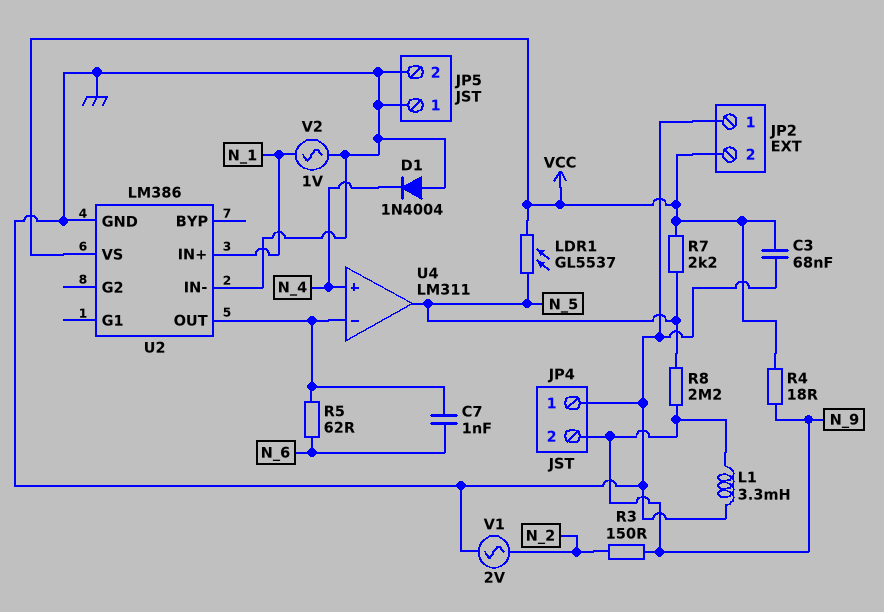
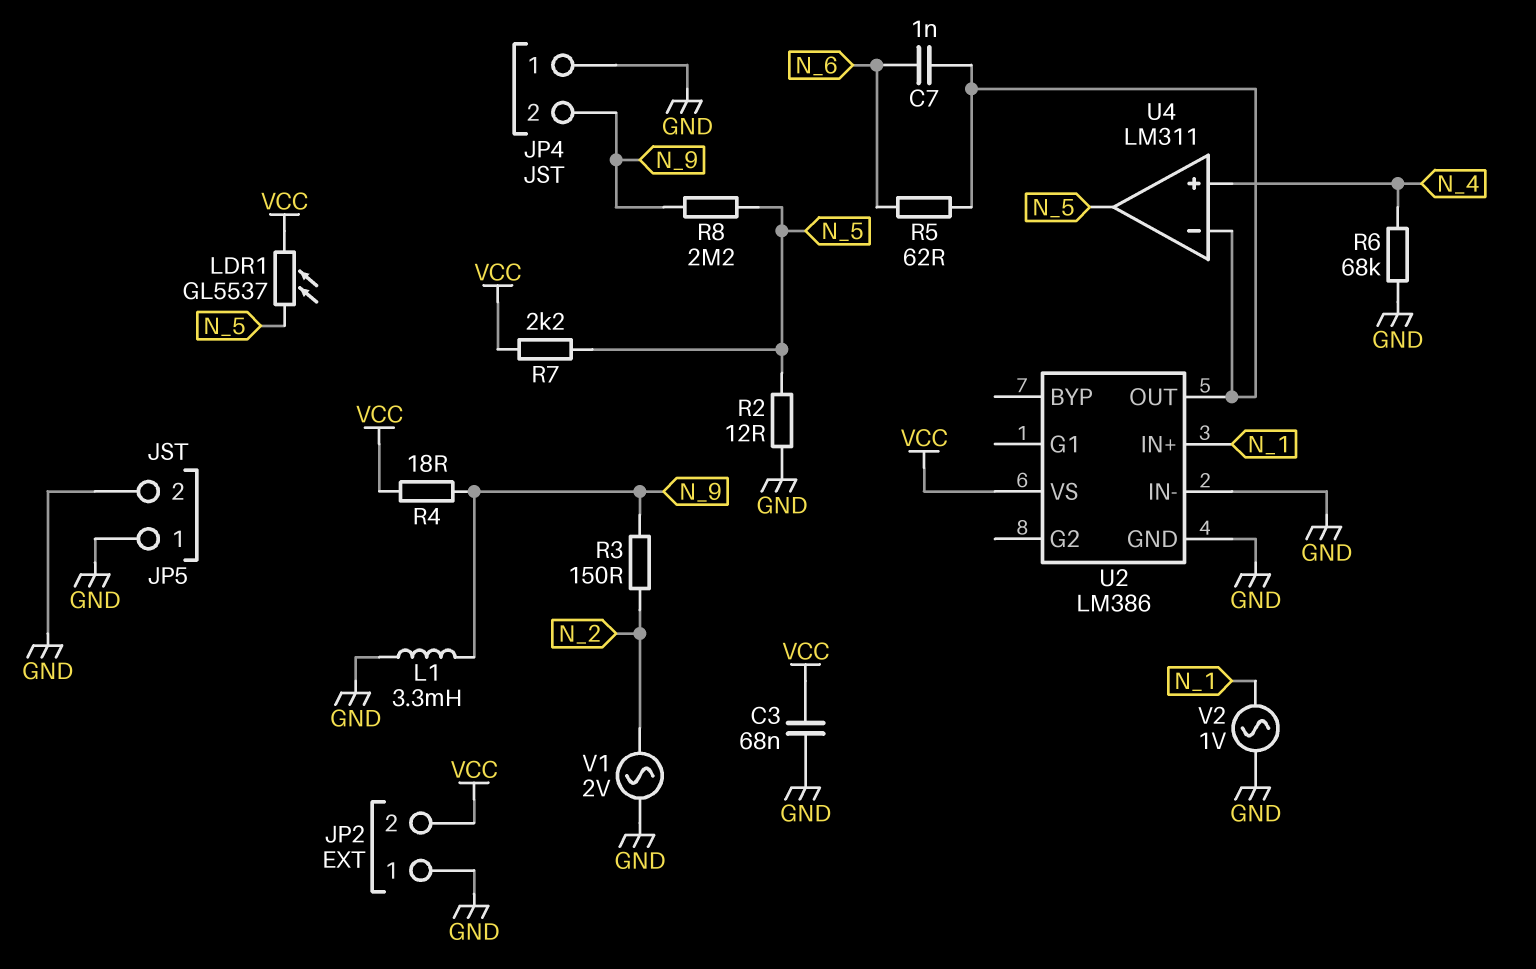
D1: diode 1N4004 (A GND, K N_4) -> none
R2: none -> 12 (GND, N_5)
R6: none -> 68k (GND, N_4)

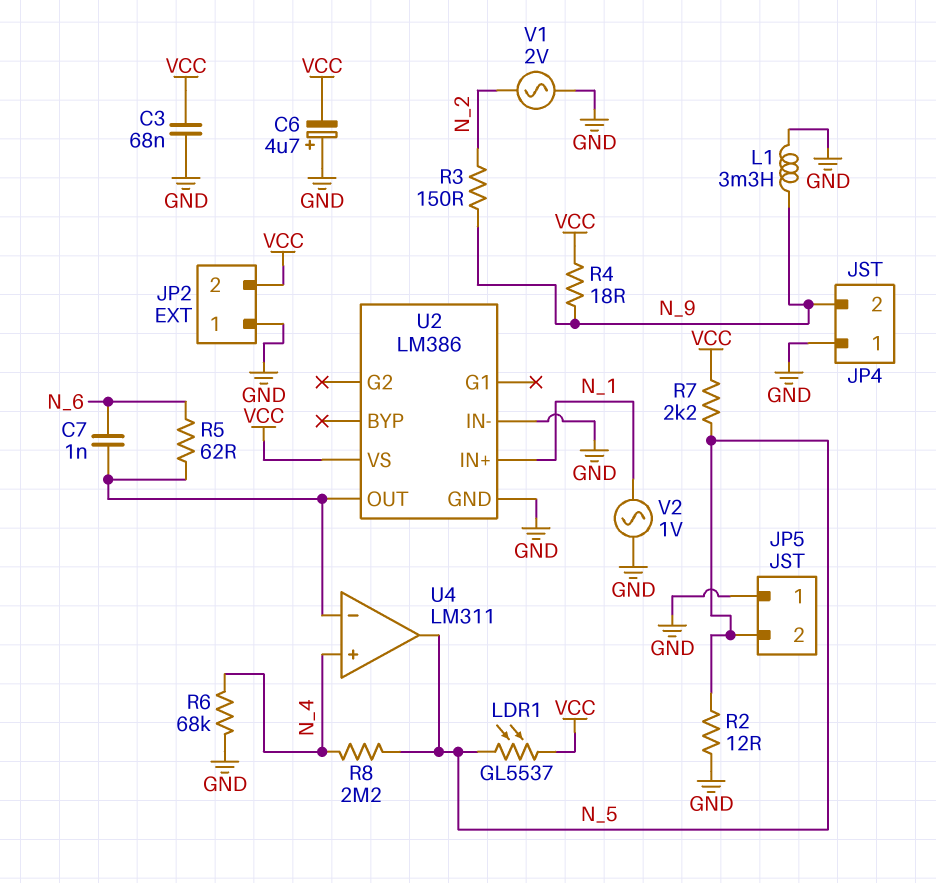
C6: none -> 4.7uF (plus GND, minus VCC)
JP5 pin 2: GND -> N_5
R8: 2.2M (N_5, N_9) -> 2.2M (N_4, N_5)

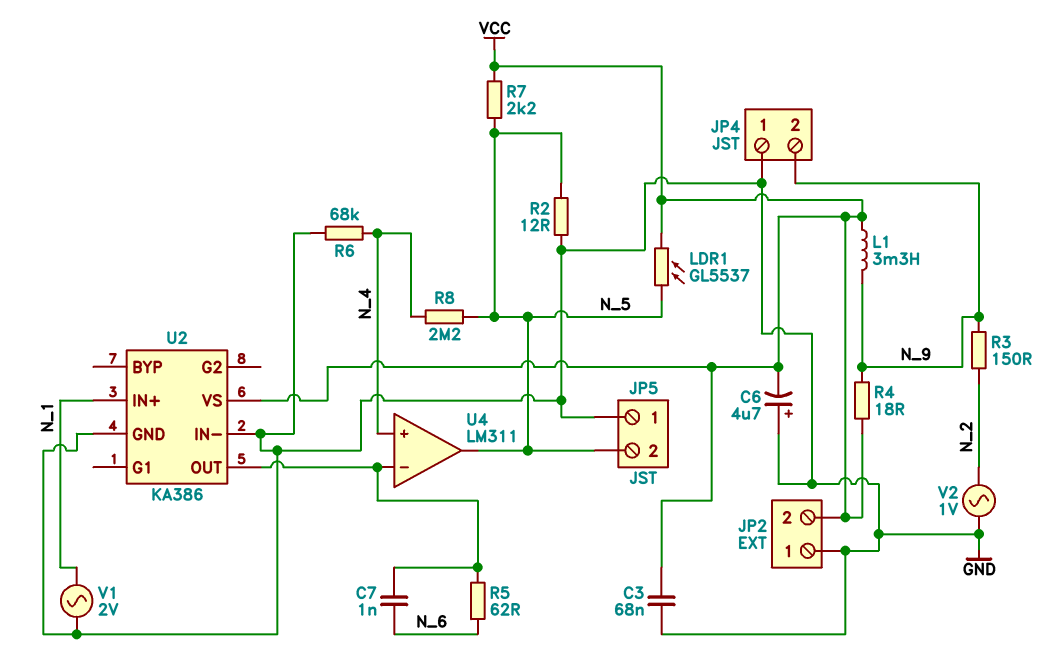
L1: 3.3mH (GND, N_9) -> 3.3mH (N_9, VCC)
U2: LM386 -> KA386
V1: AC 2V (GND, N_2) -> AC 2V (GND, N_1)
V2: AC 1V (GND, N_1) -> AC 1V (GND, N_2)

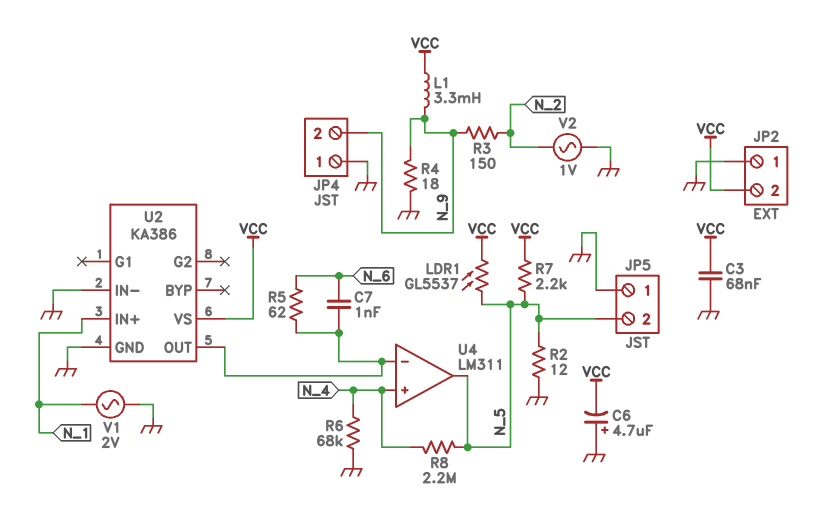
R4: 18 (N_9, VCC) -> 18 (GND, N_9)

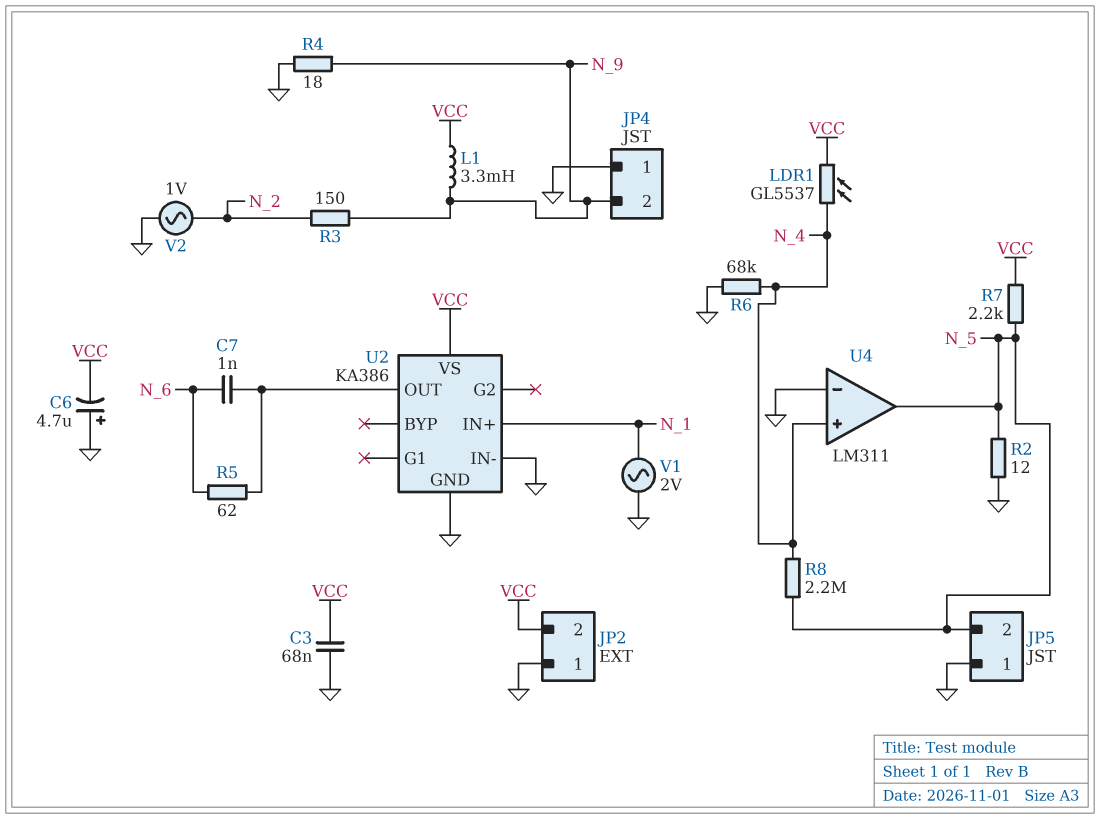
LDR1: GL5537 (N_5, VCC) -> GL5537 (N_4, VCC)
U4 pin in-: U2/OUT -> GND

